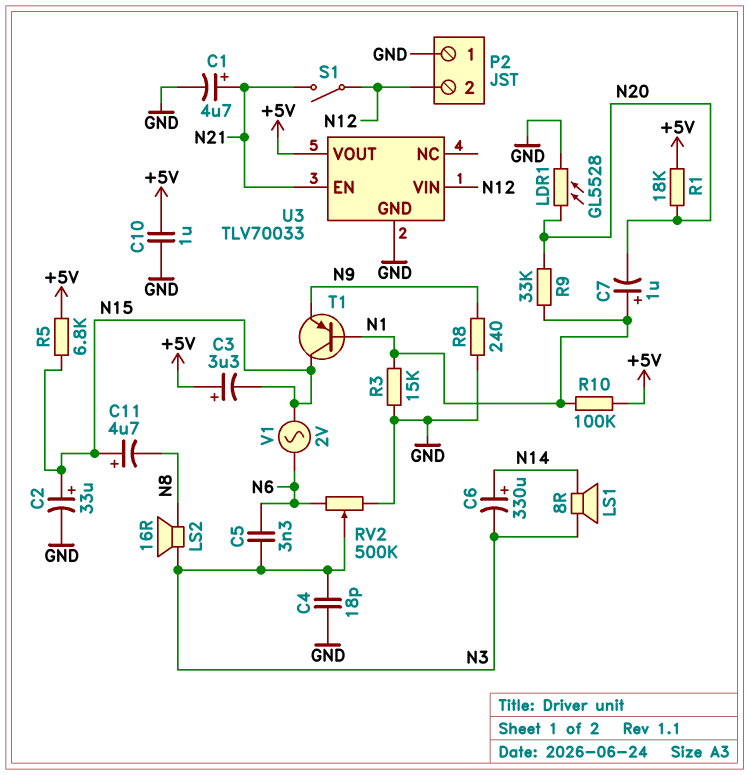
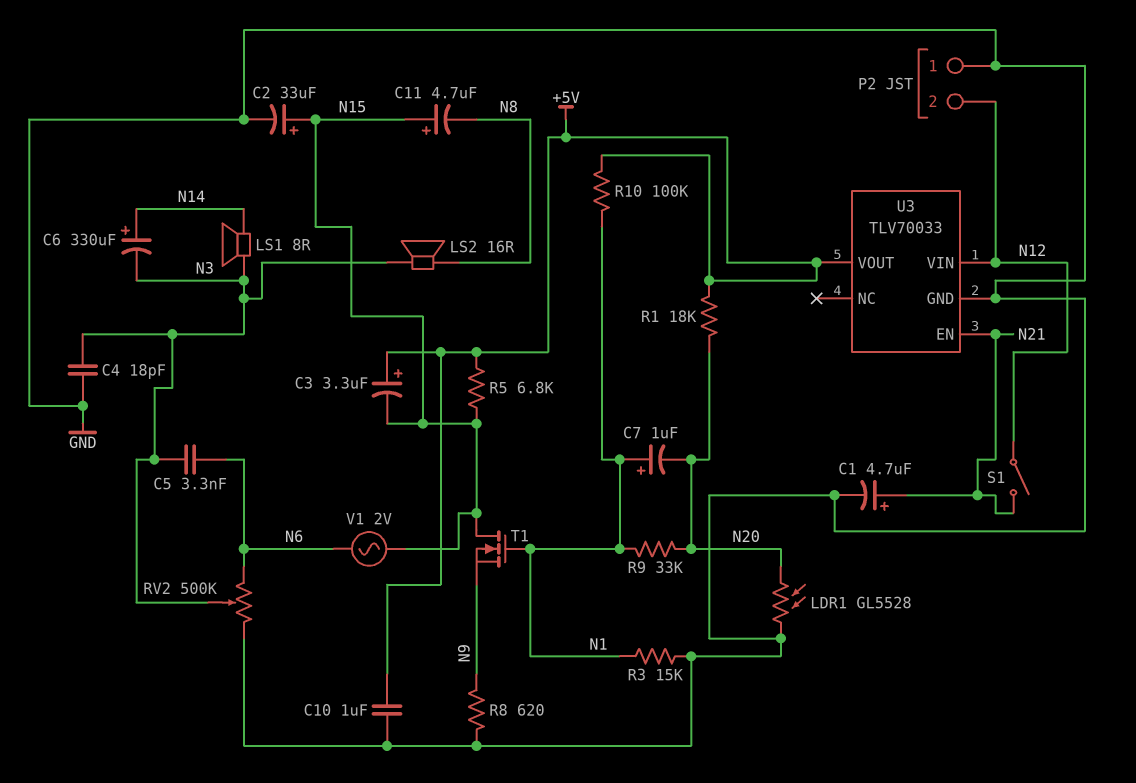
R8: 240 (GND, N9) -> 620 (GND, N9)
T1: PNP (B N1, C N15, E N9) -> NMOS (G N1, D N15, S N9)

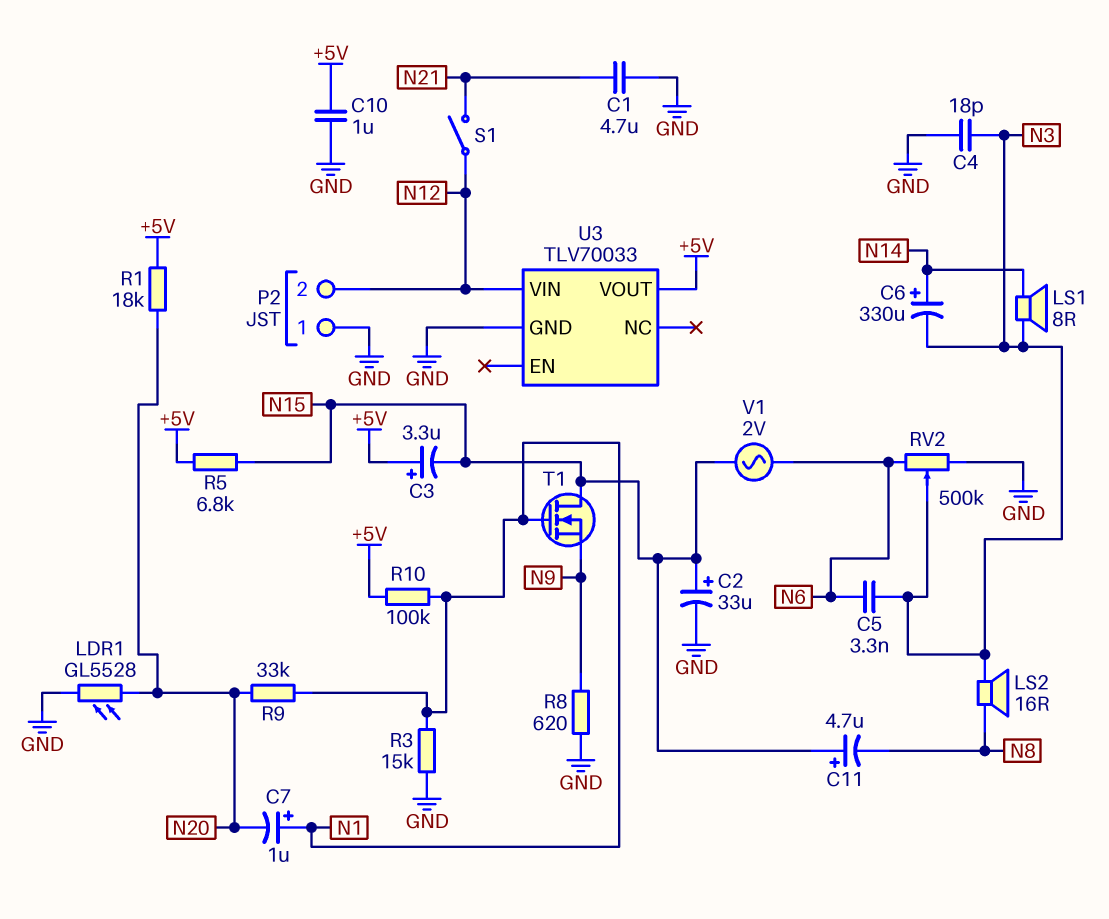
C1: 4.7uF (plus N21, minus GND) -> 4.7uF (GND, N21)
U3 pin EN: N21 -> none

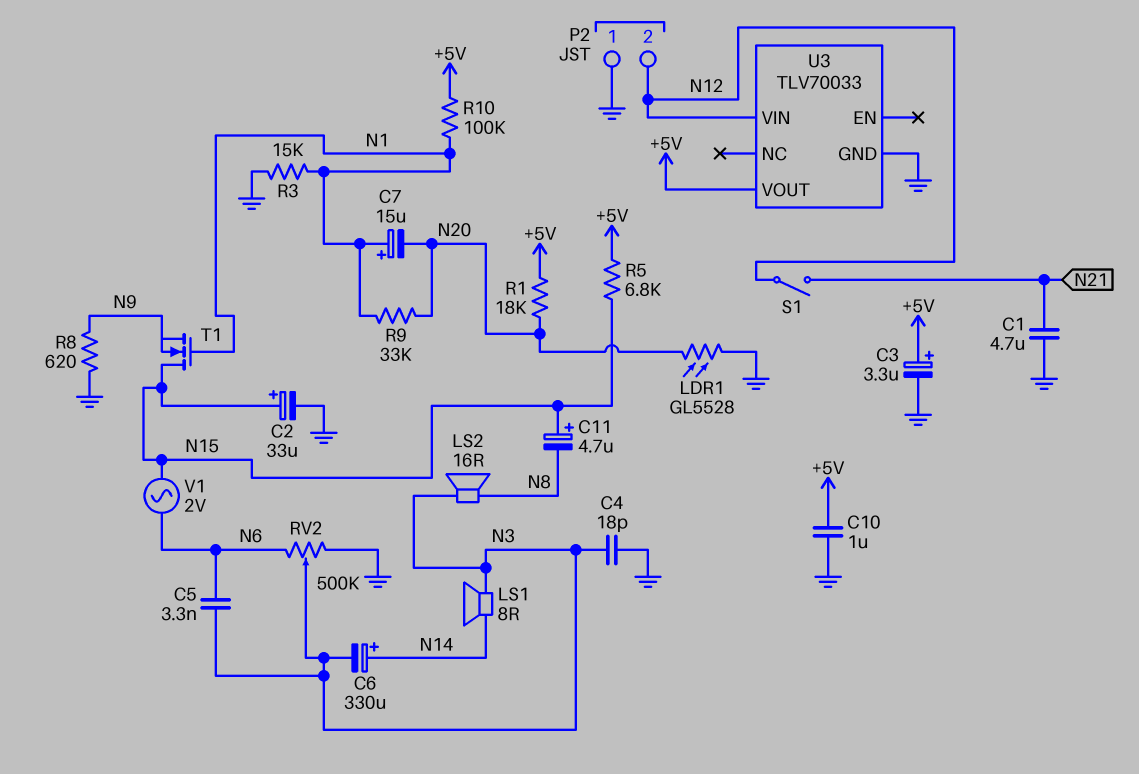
C3: 3.3uF (plus +5V, minus N15) -> 3.3uF (plus +5V, minus GND)
C7: 1uF (plus N1, minus N20) -> 15uF (plus N1, minus N20)

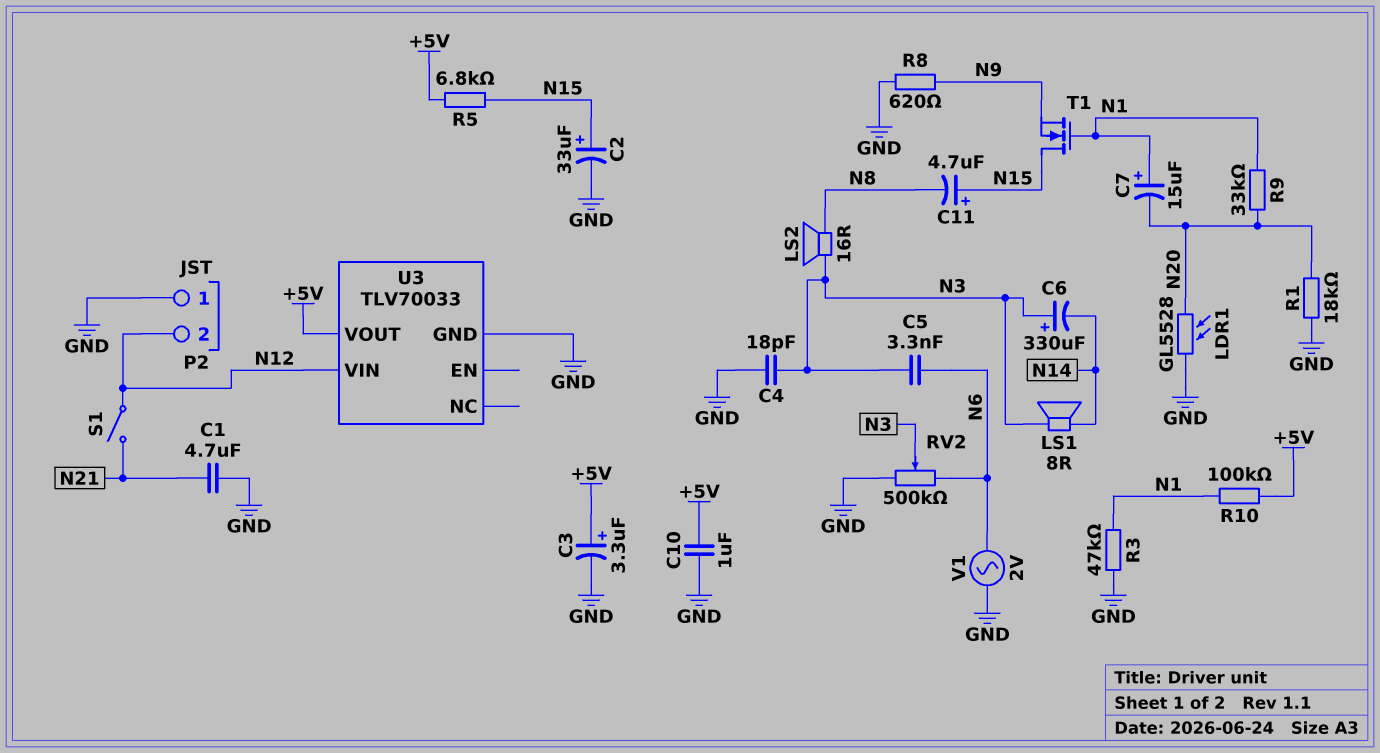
C6: 330uF (plus N14, minus N3) -> 330uF (plus N3, minus N14)
R1: 18k (+5V, N20) -> 18k (GND, N20)
R3: 15k (GND, N1) -> 47k (GND, N1)
V1: AC 2V (N6, N15) -> AC 2V (GND, N6)

